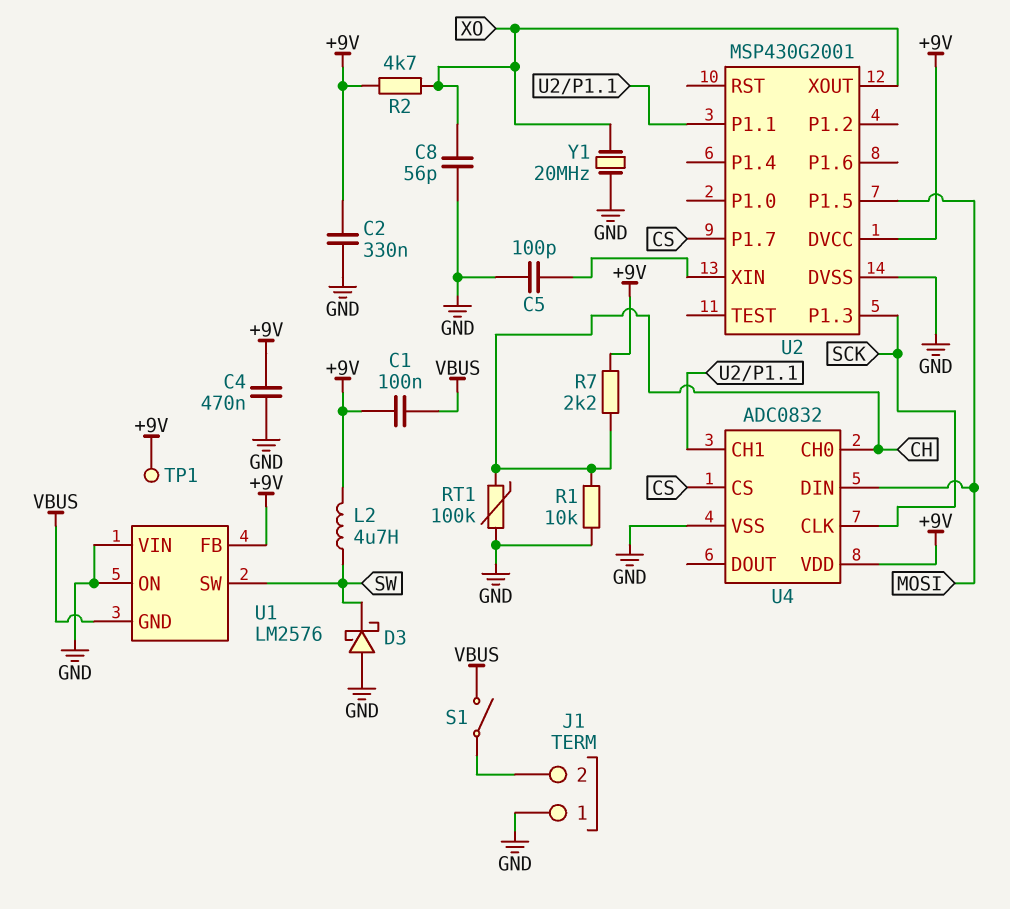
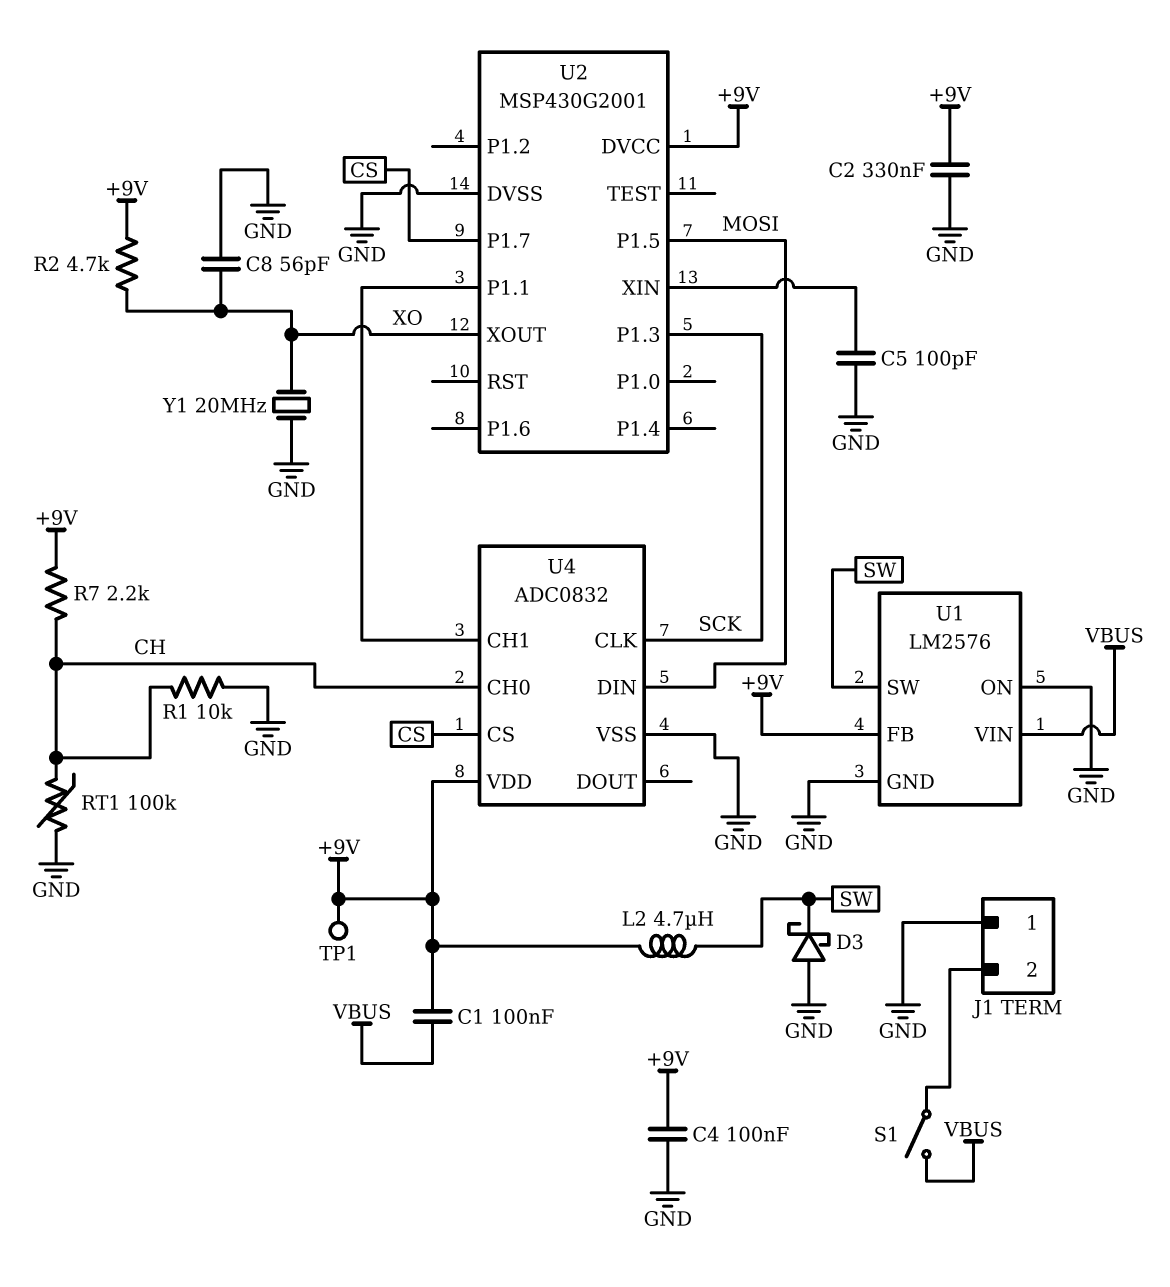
C4: 470nF (+9V, GND) -> 100nF (+9V, GND)
U1 pin GND: VBUS -> GND
U1 pin VIN: GND -> VBUS

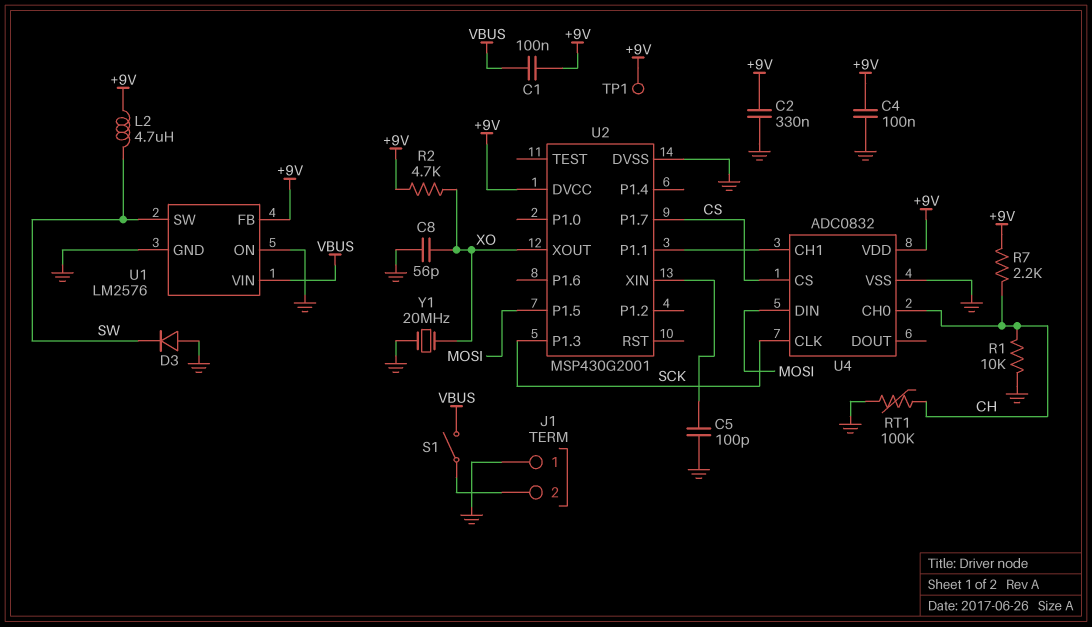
D3: schottky (A GND, K SW) -> diode (A GND, K SW)

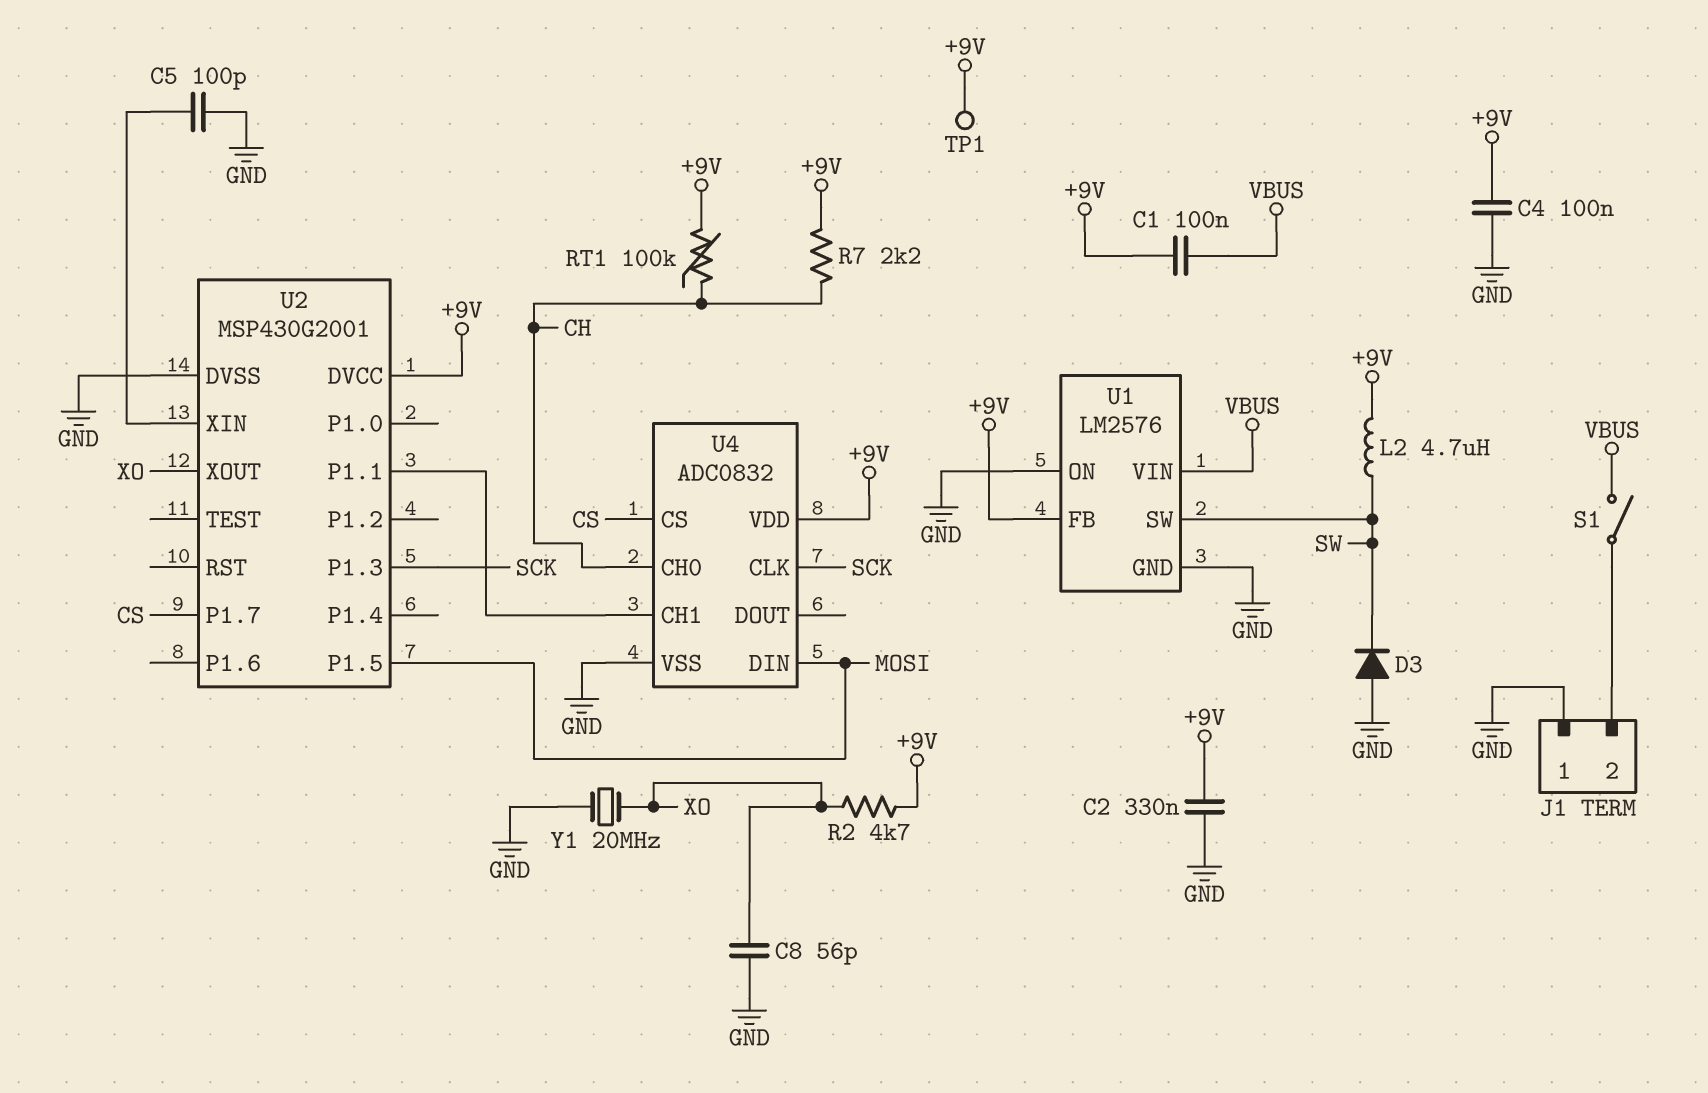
R1: 10k (CH, GND) -> none
RT1: 100k (CH, GND) -> 100k (+9V, CH)

